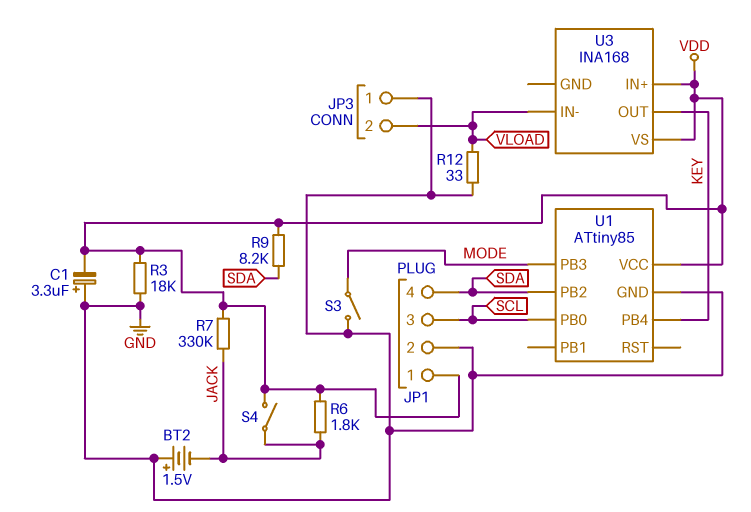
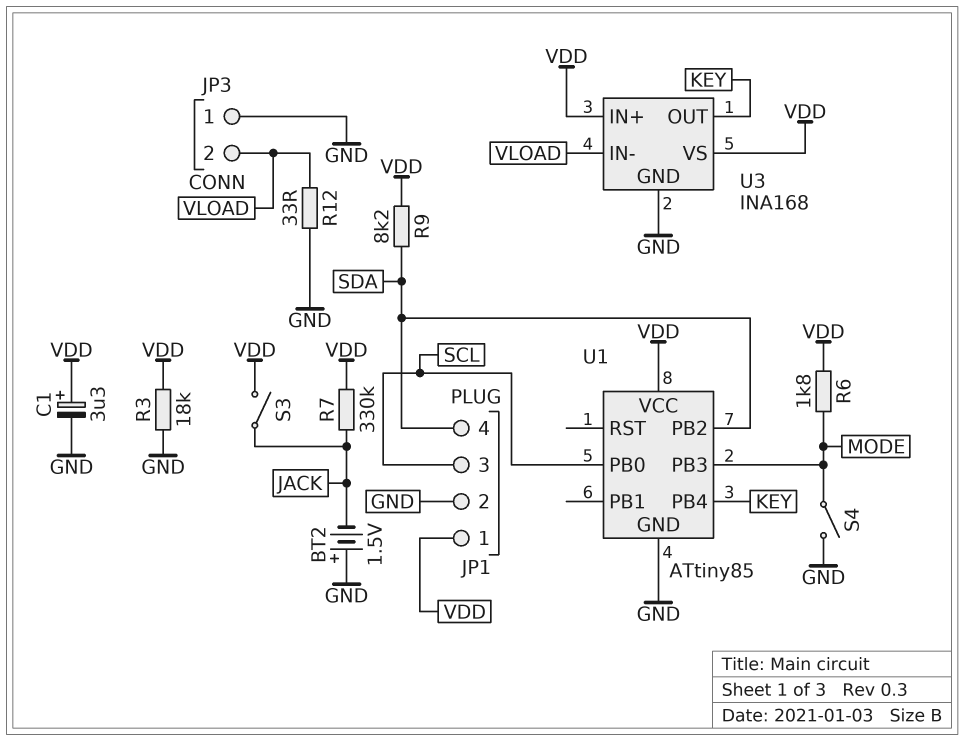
C1: 3.3uF (plus GND, minus VDD) -> 3.3uF (plus VDD, minus GND)
R6: 1.8k (JACK, VDD) -> 1.8k (MODE, VDD)
S3: switch (GND, MODE) -> switch (JACK, VDD)
S4: switch (JACK, VDD) -> switch (GND, MODE)
U3 pin GND: none -> GND

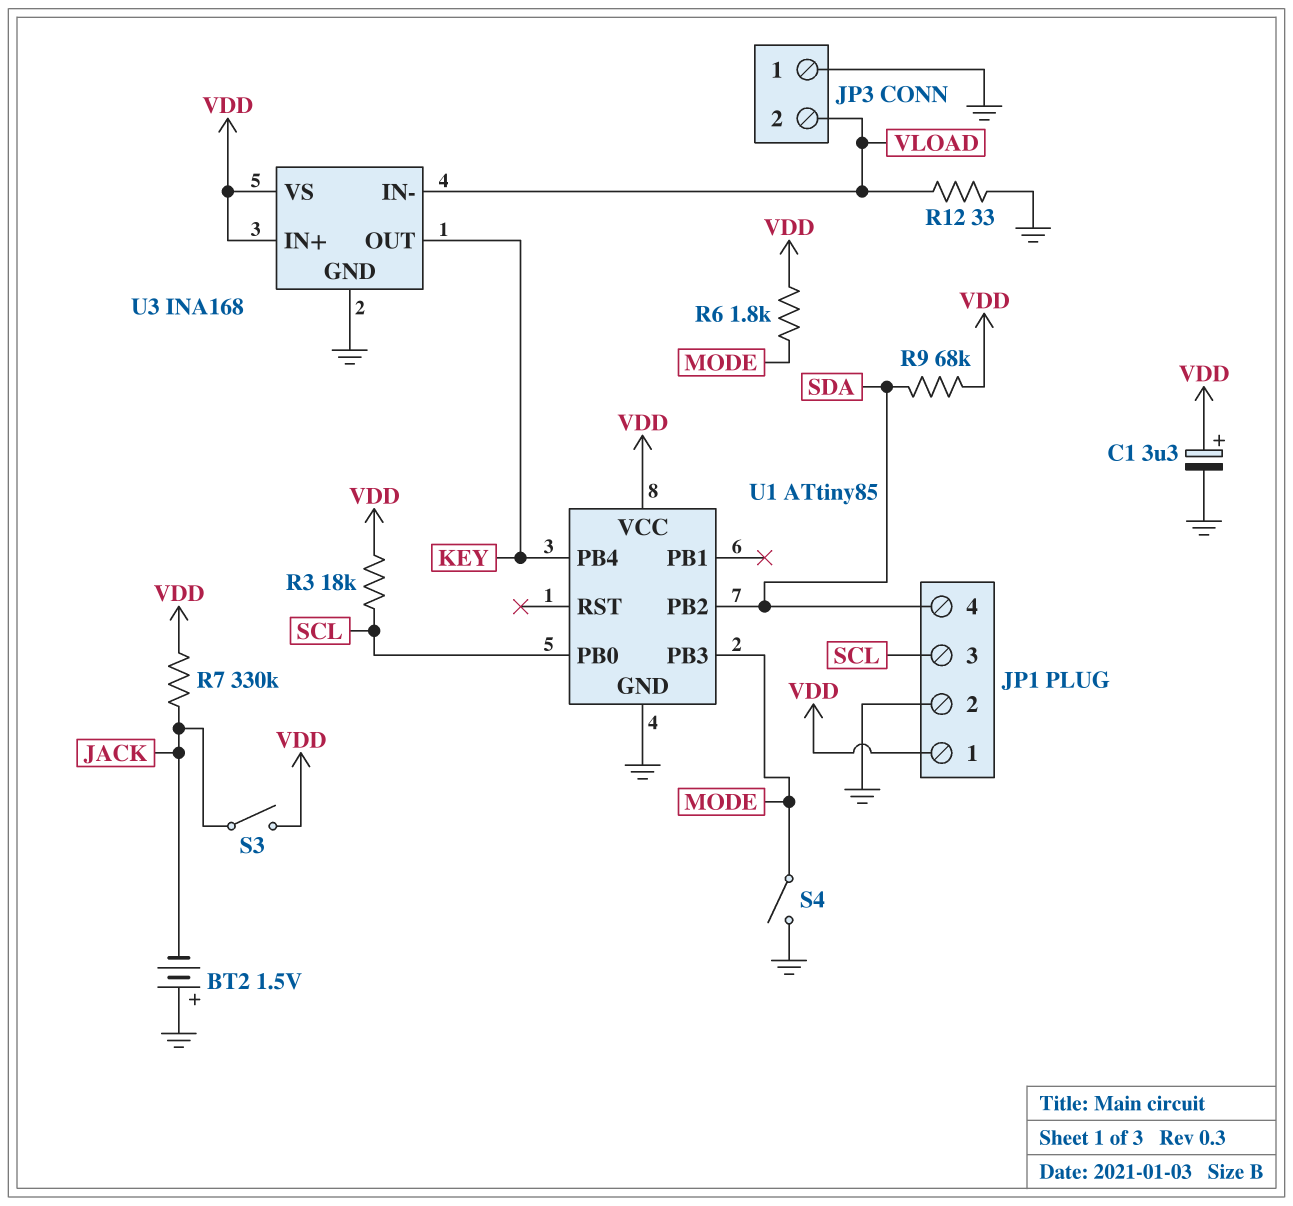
R3: 18k (GND, VDD) -> 18k (SCL, VDD)
R9: 8.2k (SDA, VDD) -> 68k (SDA, VDD)

